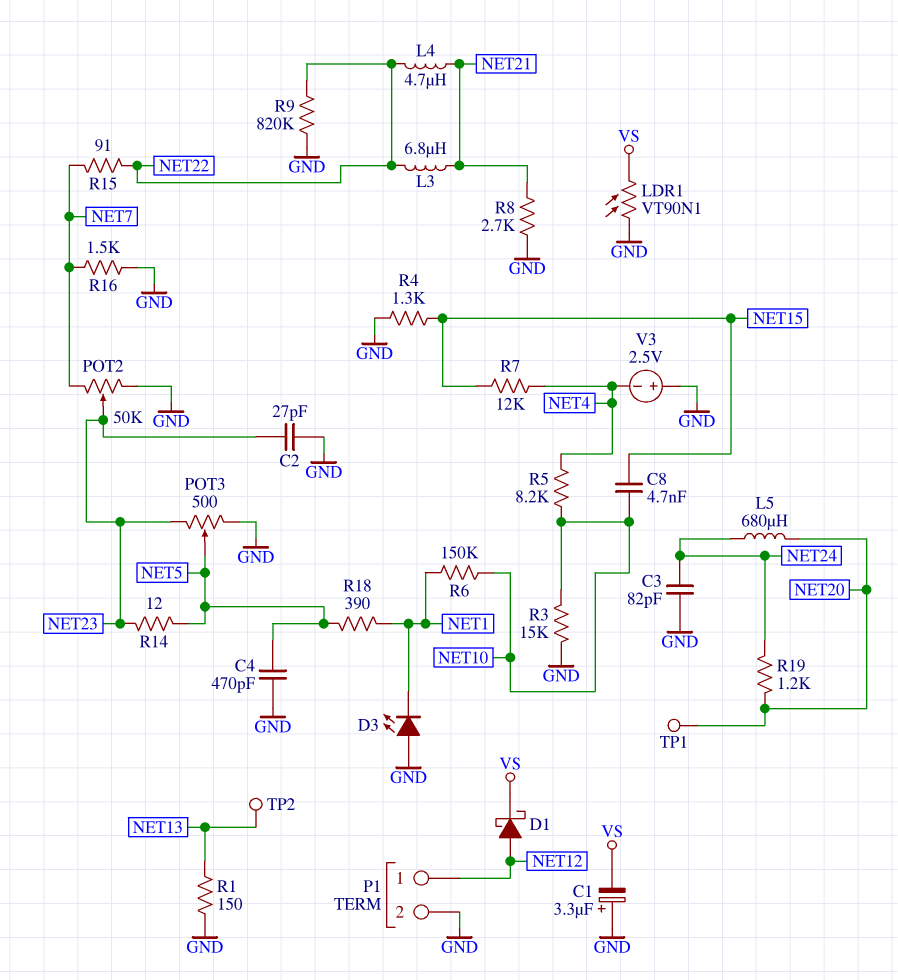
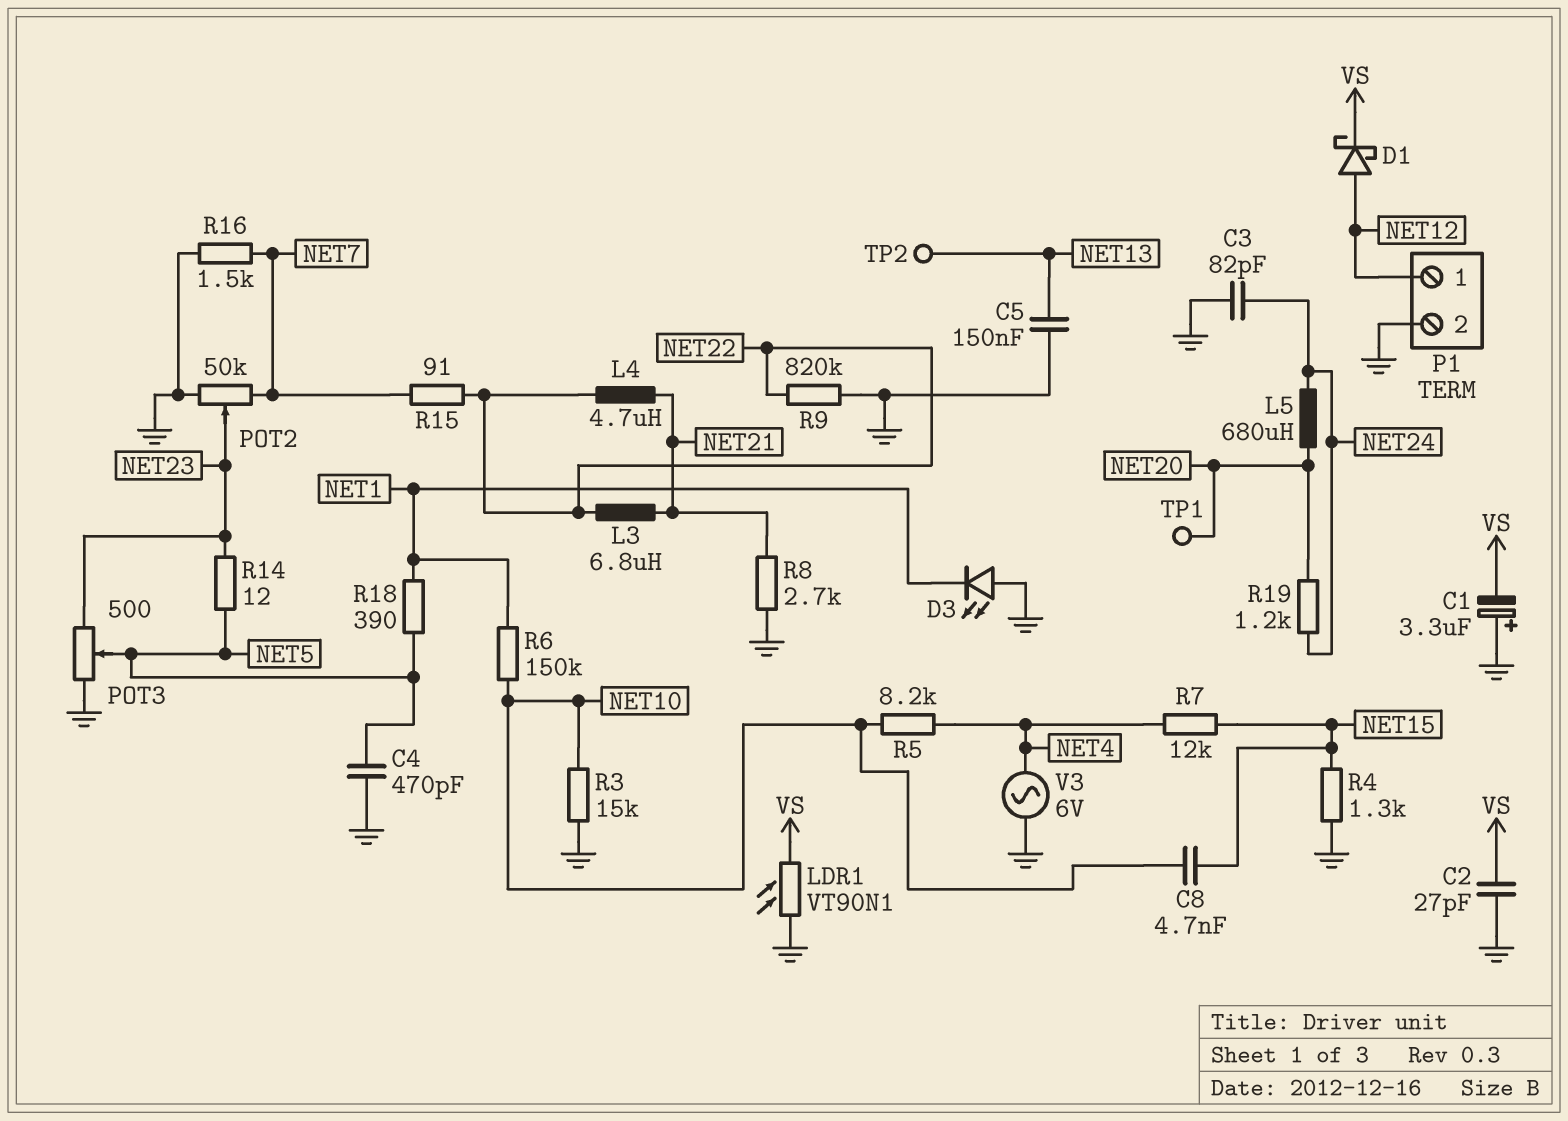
C2: 27pF (GND, NET23) -> 27pF (GND, VS)
C5: none -> 150nF (GND, NET13)
R1: 150 (GND, NET13) -> none
V3: 2.5V (plus GND, minus NET4) -> AC 6V (GND, NET4)

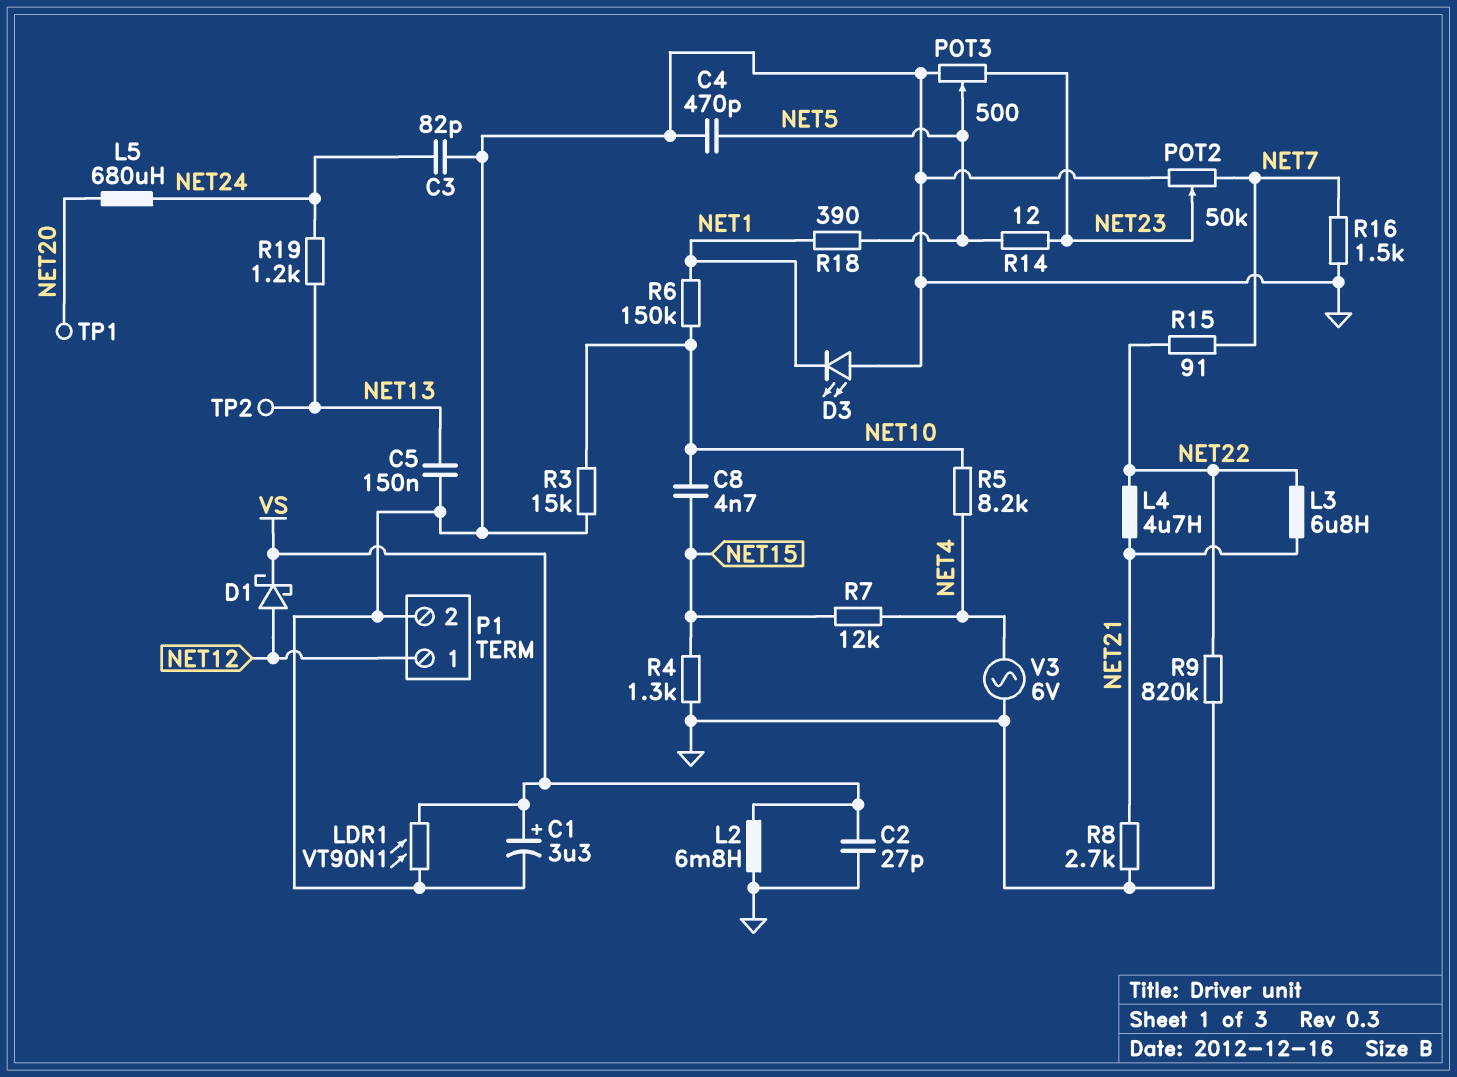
C1: 3.3uF (plus GND, minus VS) -> 3.3uF (plus VS, minus GND)
L2: none -> 6.8mH (GND, VS)
R19: 1.2k (NET20, NET24) -> 1.2k (NET13, NET24)

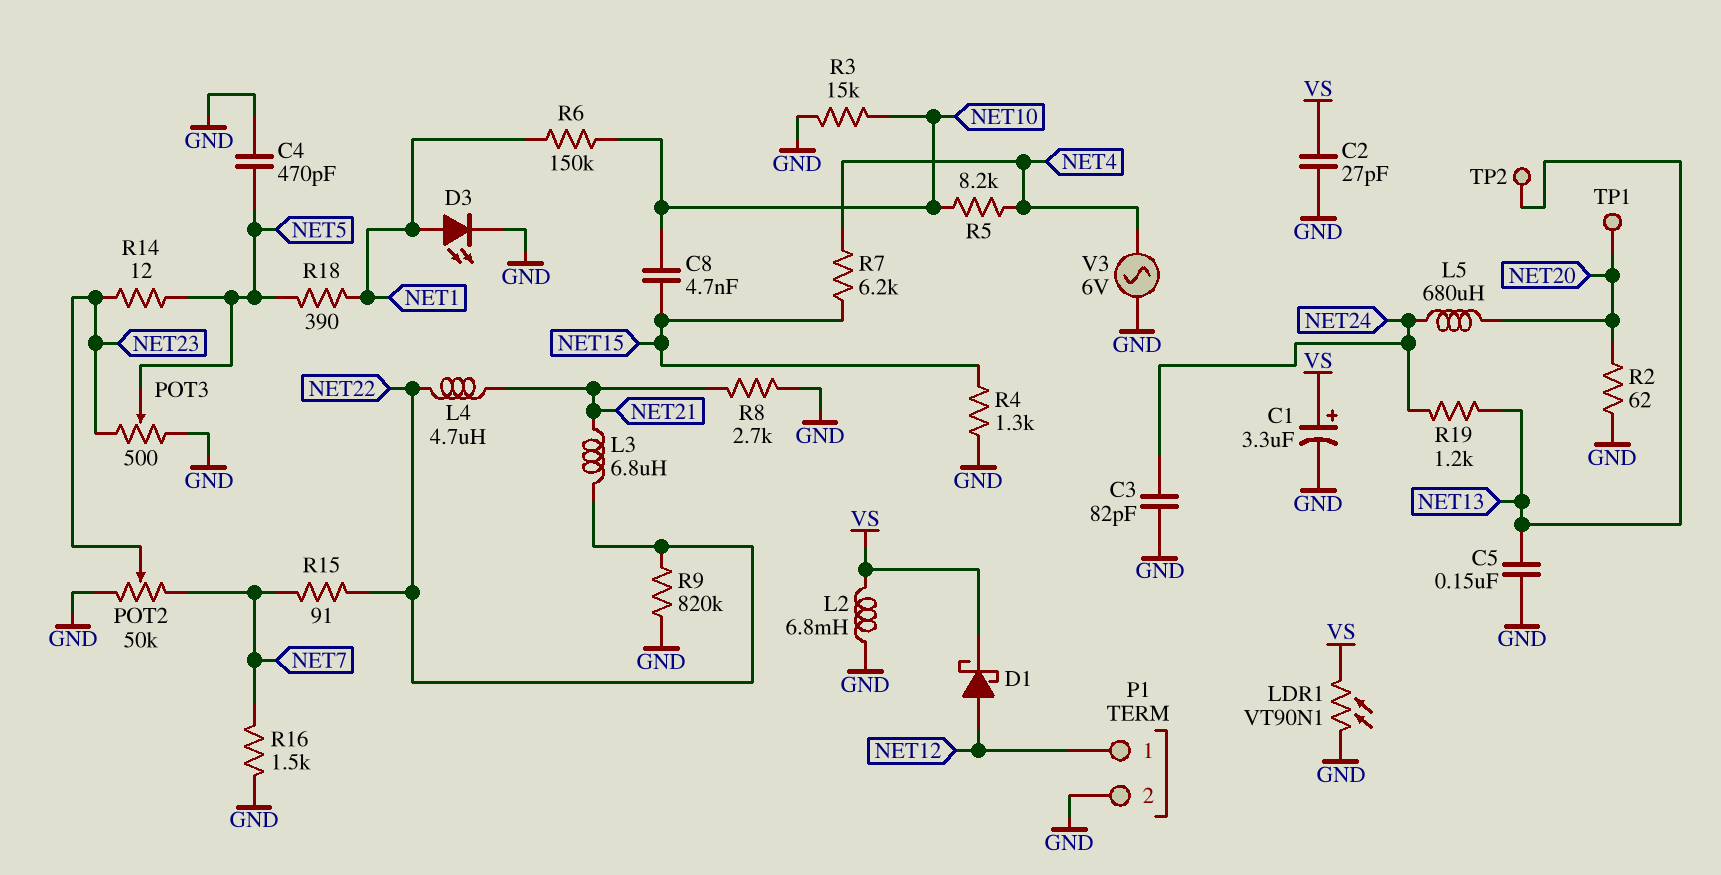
D3: LED (A GND, K NET1) -> LED (A NET1, K GND)
R2: none -> 62 (GND, NET20)
R7: 12k (NET4, NET15) -> 6.2k (NET4, NET15)

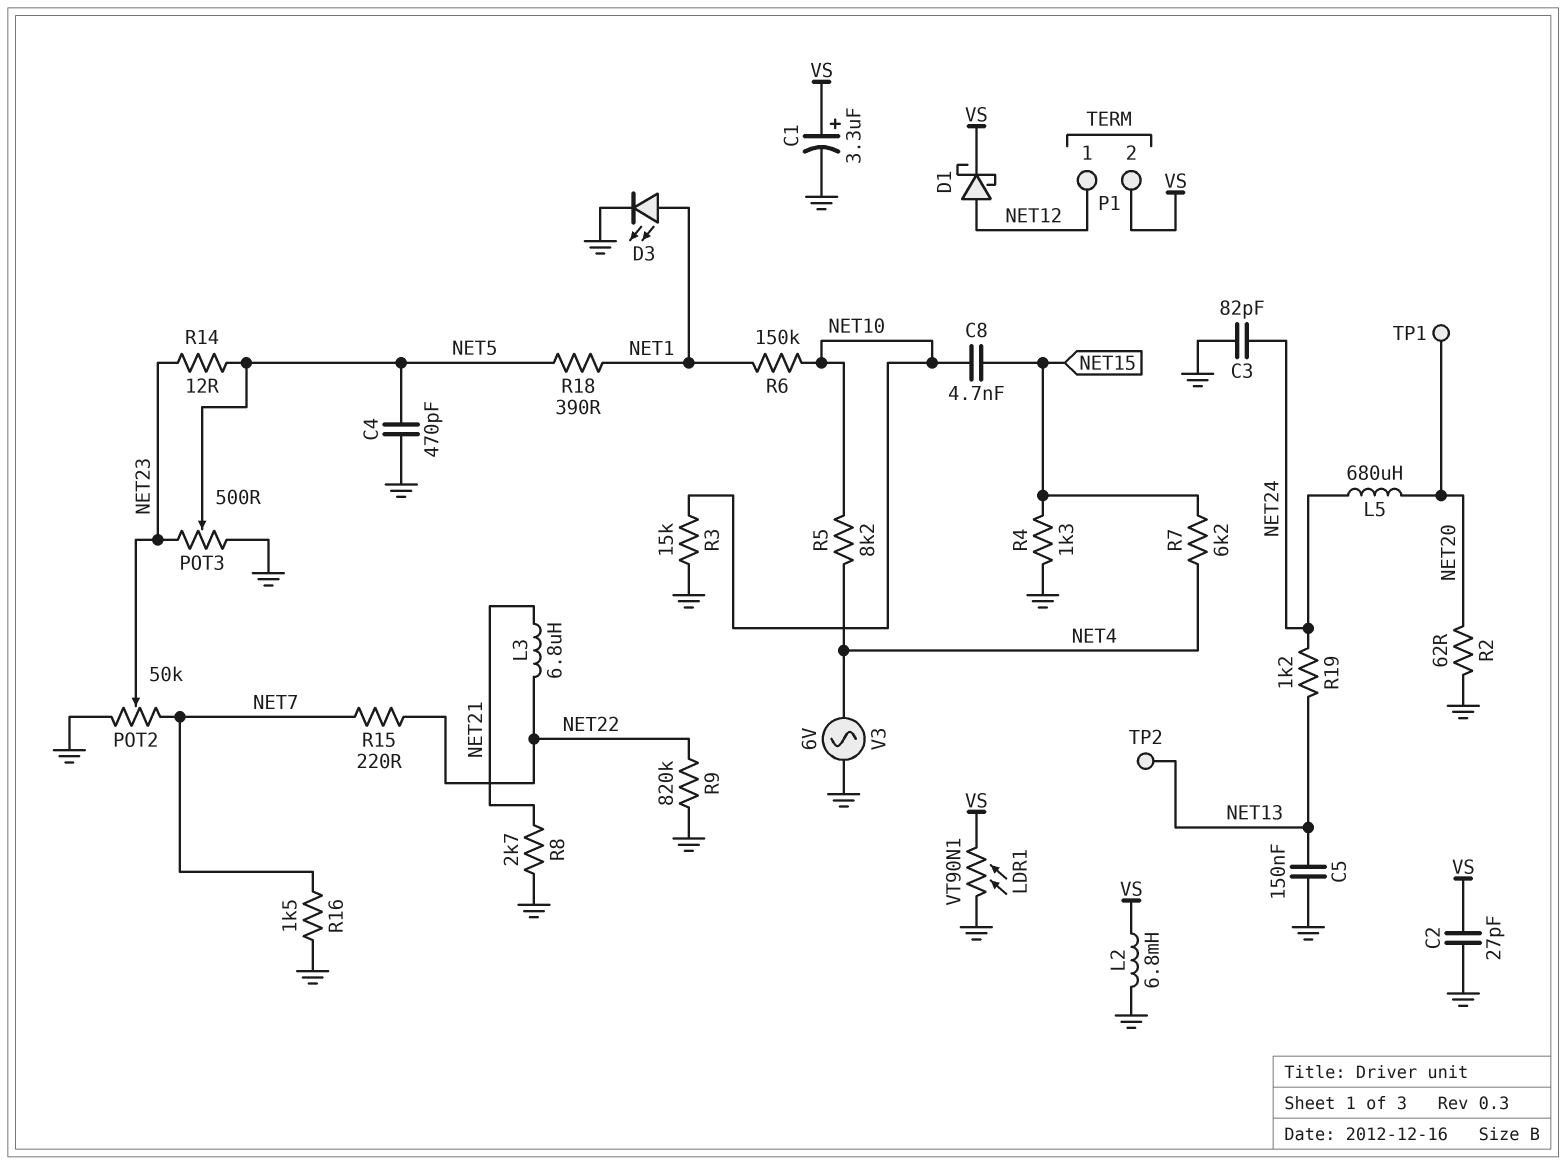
L4: 4.7uH (NET21, NET22) -> none
P1 pin 2: GND -> VS
R15: 91 (NET7, NET22) -> 220 (NET7, NET22)

